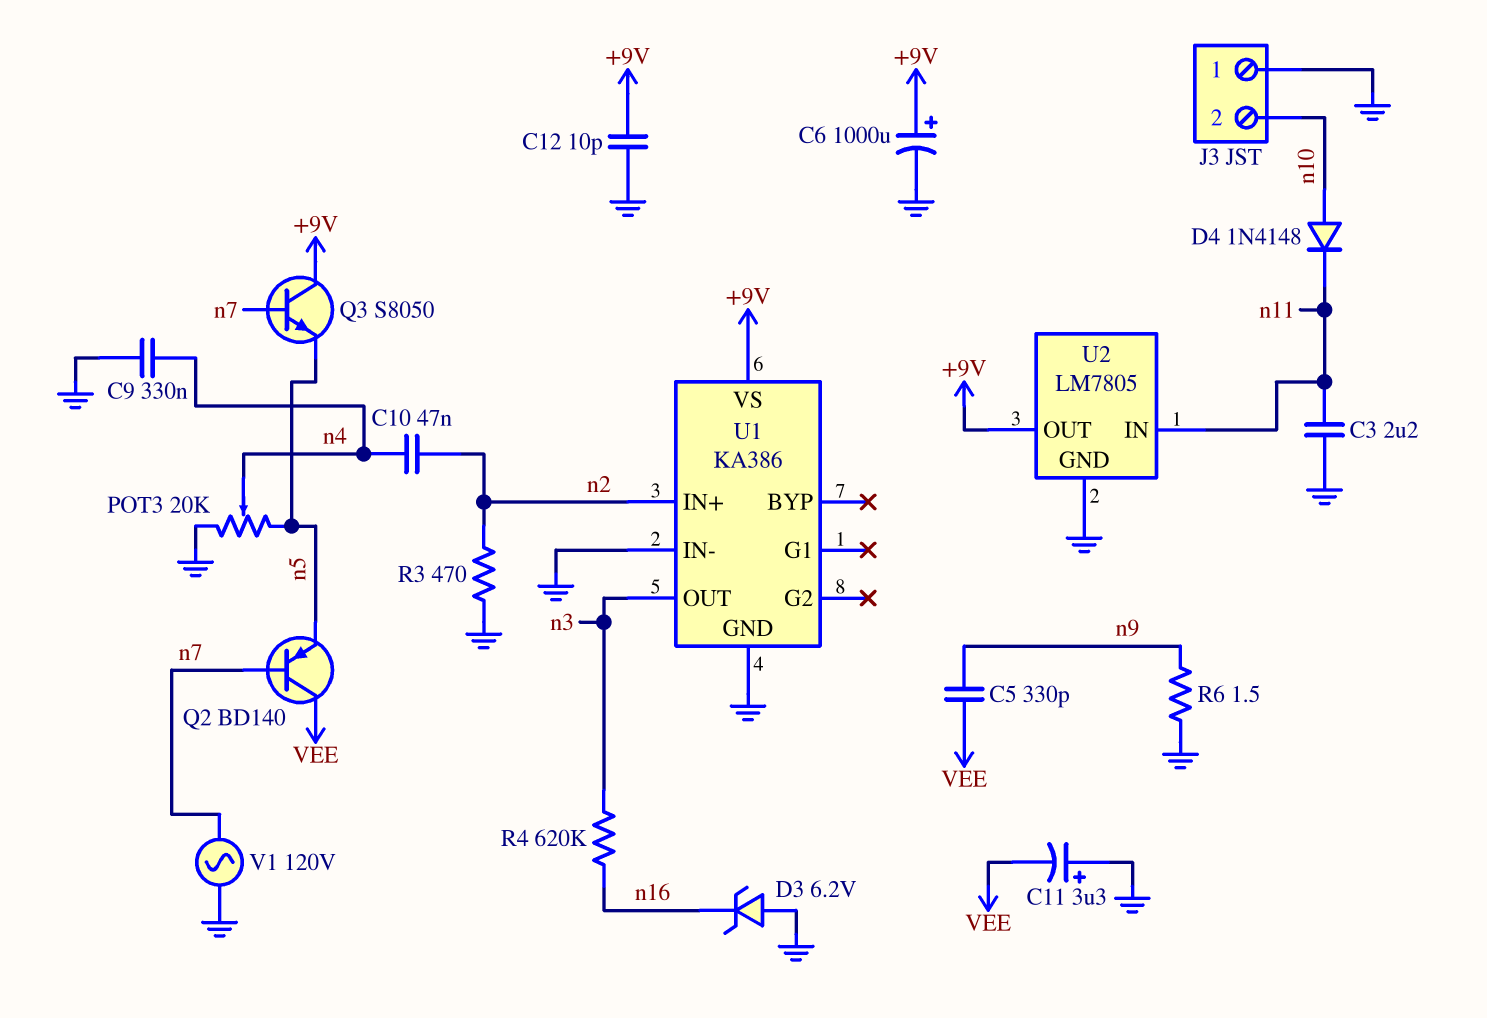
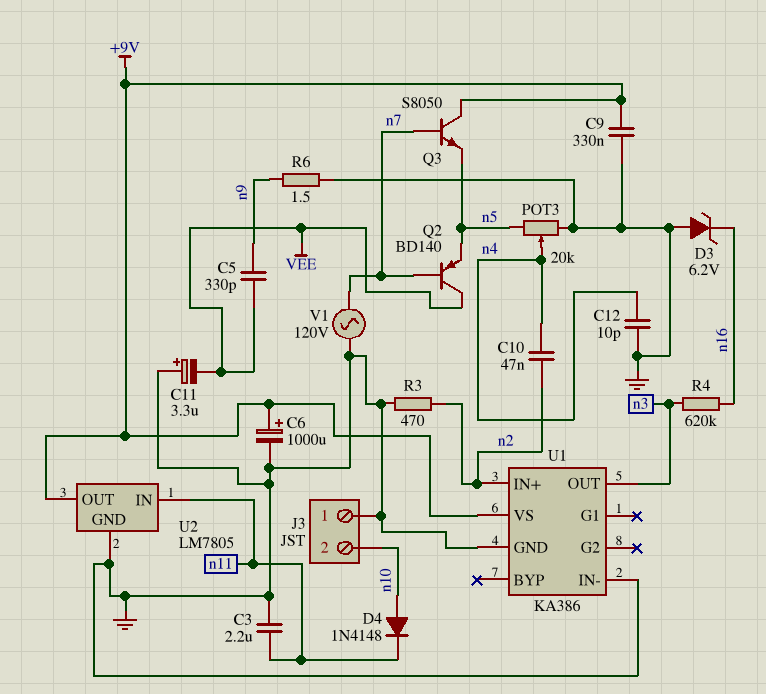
C9: 330nF (GND, n4) -> 330nF (+9V, GND)
C12: 10pF (+9V, GND) -> 10pF (GND, n4)

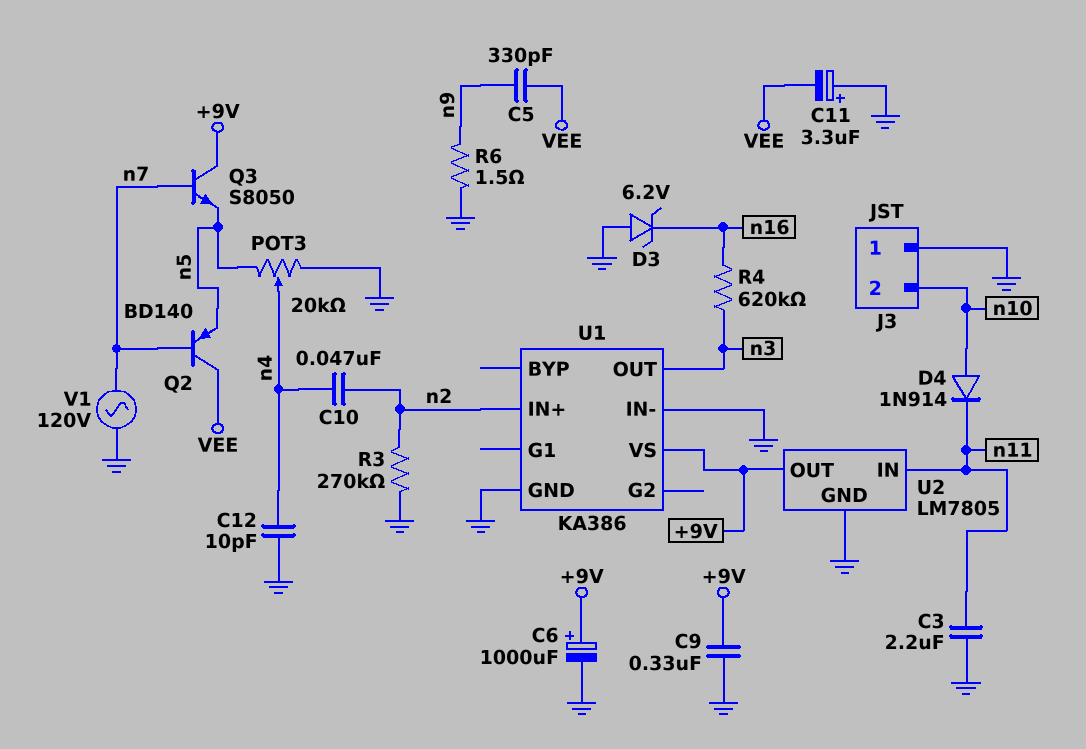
D4: diode 1N4148 (A n10, K n11) -> diode 1N914 (A n10, K n11)
R3: 470 (GND, n2) -> 270k (GND, n2)

